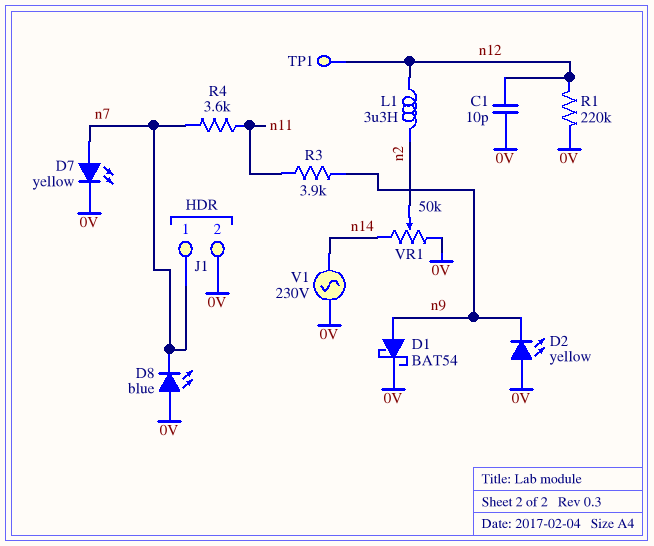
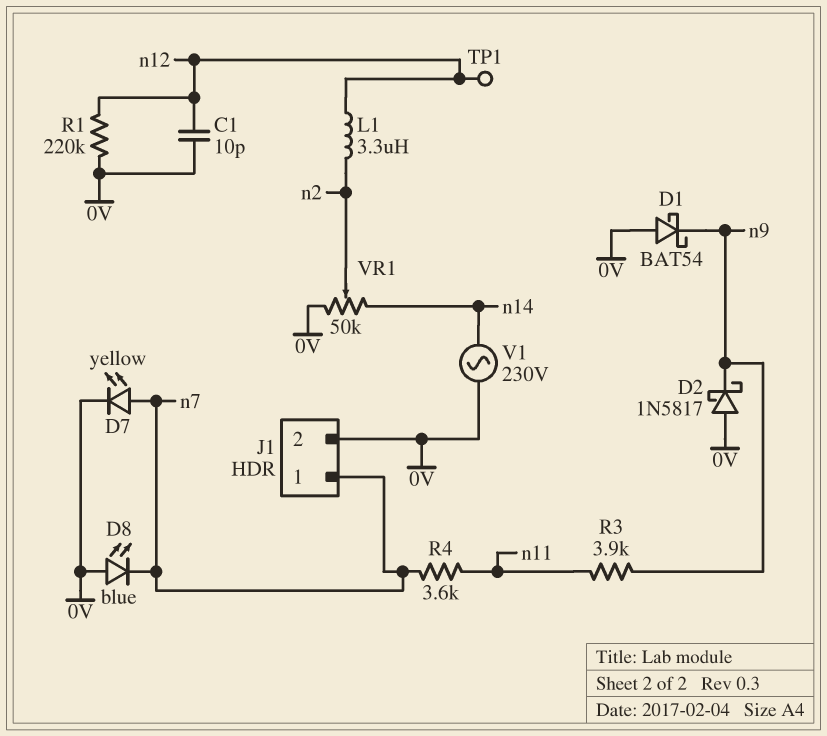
D1: schottky BAT54 (A n9, K 0V) -> schottky BAT54 (A 0V, K n9)
D2: LED yellow (A 0V, K n9) -> schottky 1N5817 (A 0V, K n9)

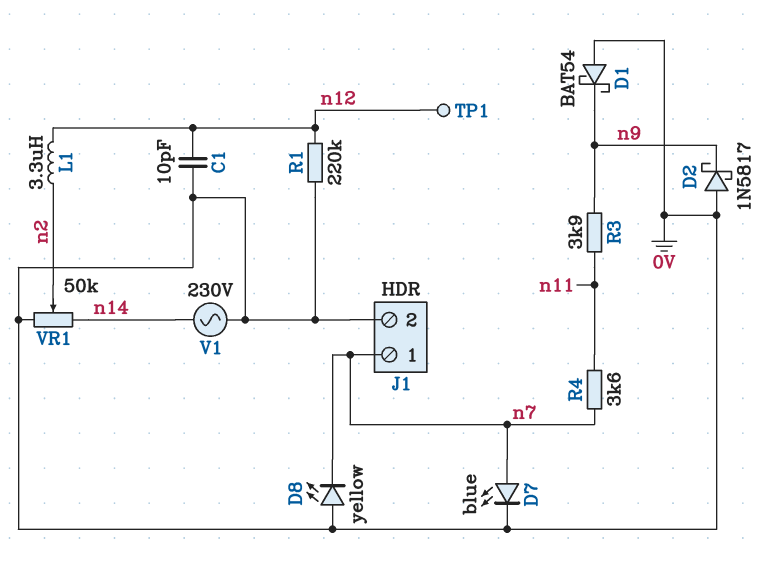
D7: LED yellow (A n7, K 0V) -> LED blue (A n7, K 0V)
D8: LED blue (A 0V, K n7) -> LED yellow (A 0V, K n7)

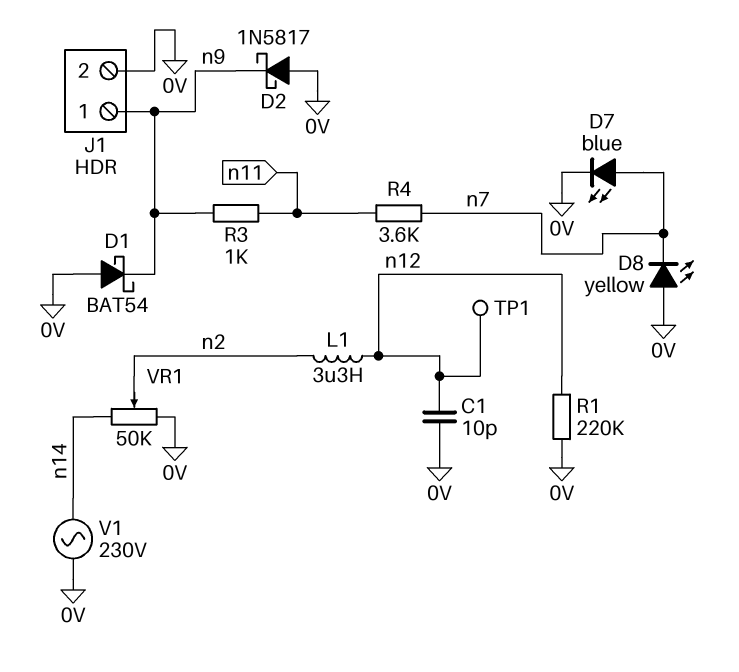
J1 pin 1: n7 -> n9
R3: 3.9k (n9, n11) -> 1k (n9, n11)

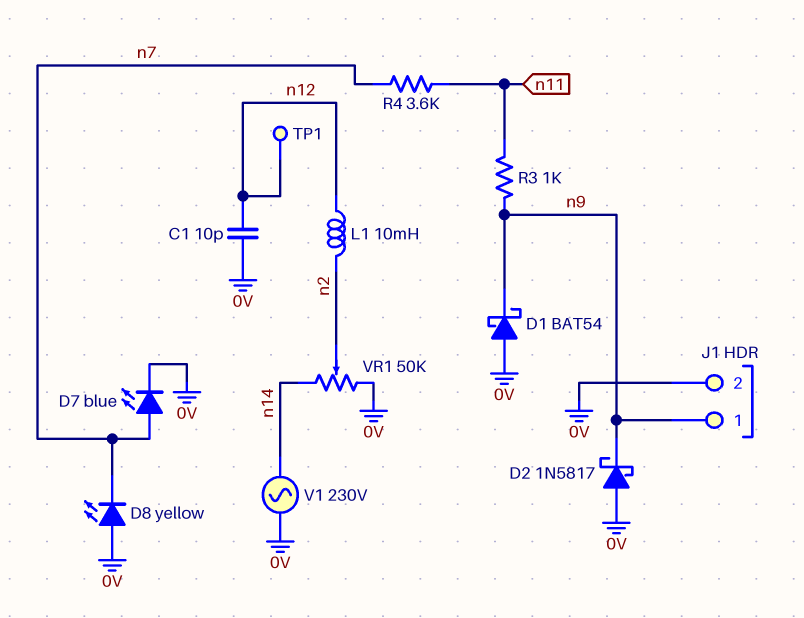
L1: 3.3uH (n2, n12) -> 10mH (n2, n12)
R1: 220k (0V, n12) -> none

